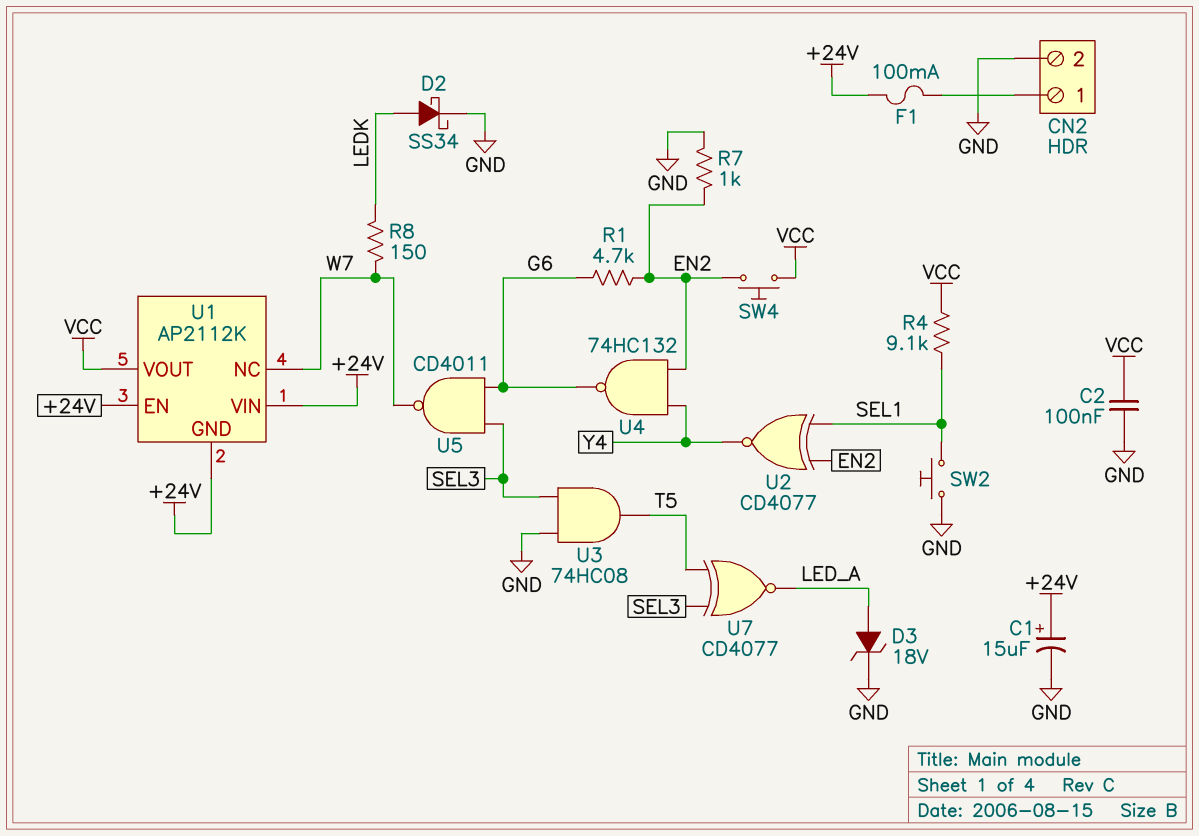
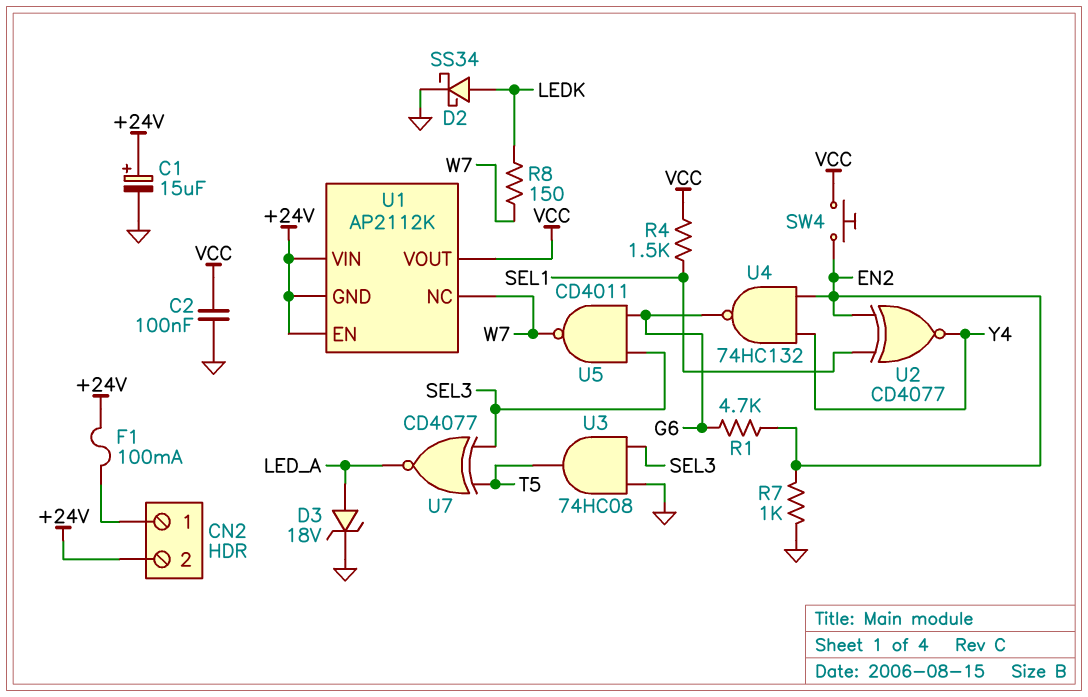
CN2 pin 2: GND -> +24V
R4: 9.1k (SEL1, VCC) -> 1.5k (SEL1, VCC)
SW2: button (GND, SEL1) -> none

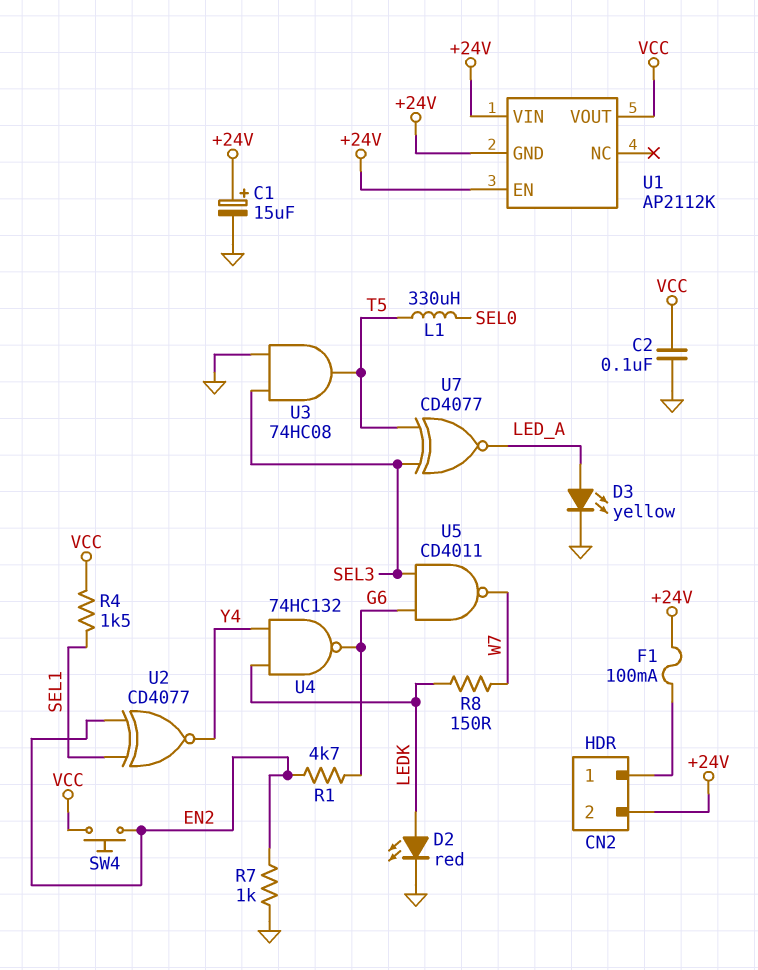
D2: schottky SS34 (A LEDK, K GND) -> LED red (A LEDK, K GND)
D3: zener 18V (A LED_A, K GND) -> LED yellow (A LED_A, K GND)
L1: none -> 330uH (SEL0, T5)
U1 pin NC: W7 -> none
U4: NAND 74HC132 (in EN2, in Y4, out G6) -> NAND 74HC132 (in LEDK, in Y4, out G6)

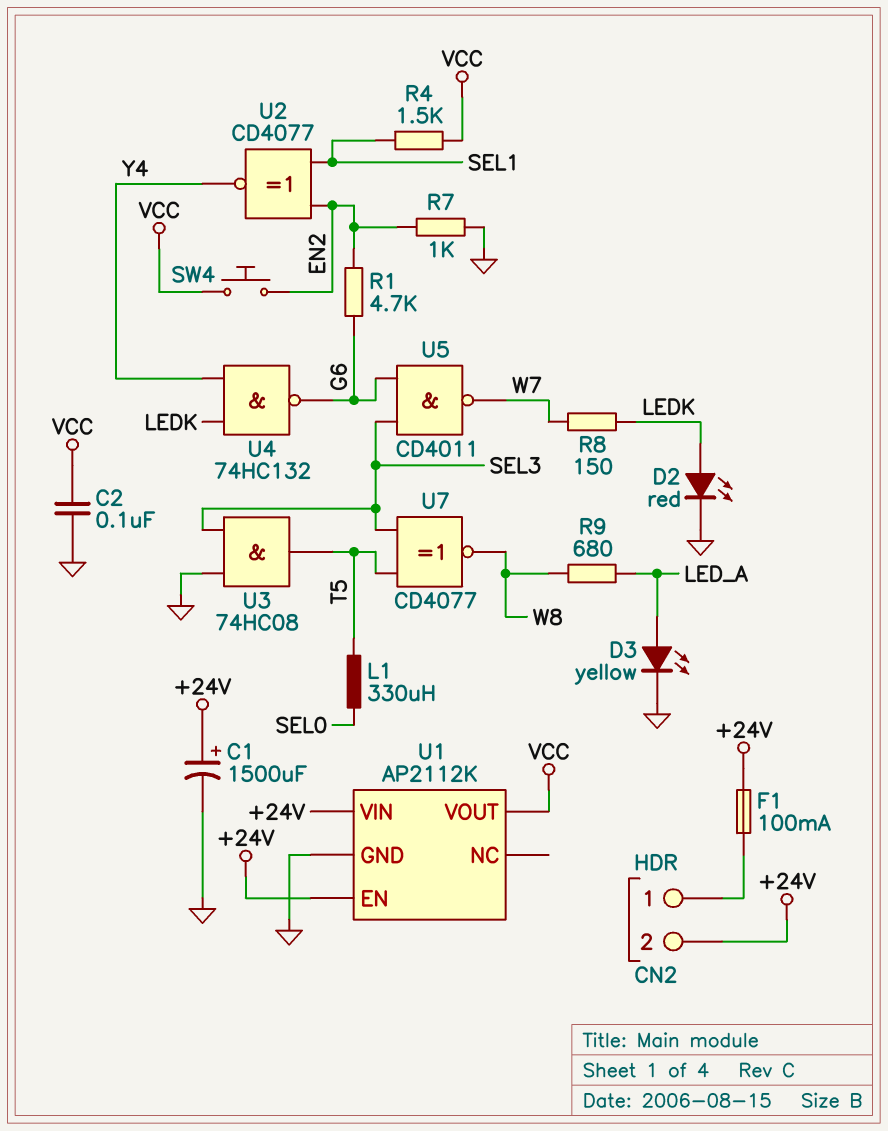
C1: 15uF (plus +24V, minus GND) -> 1500uF (plus +24V, minus GND)
R9: none -> 680 (LED_A, W8)
U1 pin GND: +24V -> GND
U7: XNOR CD4077 (in SEL3, in T5, out LED_A) -> XNOR CD4077 (in SEL3, in T5, out W8)

